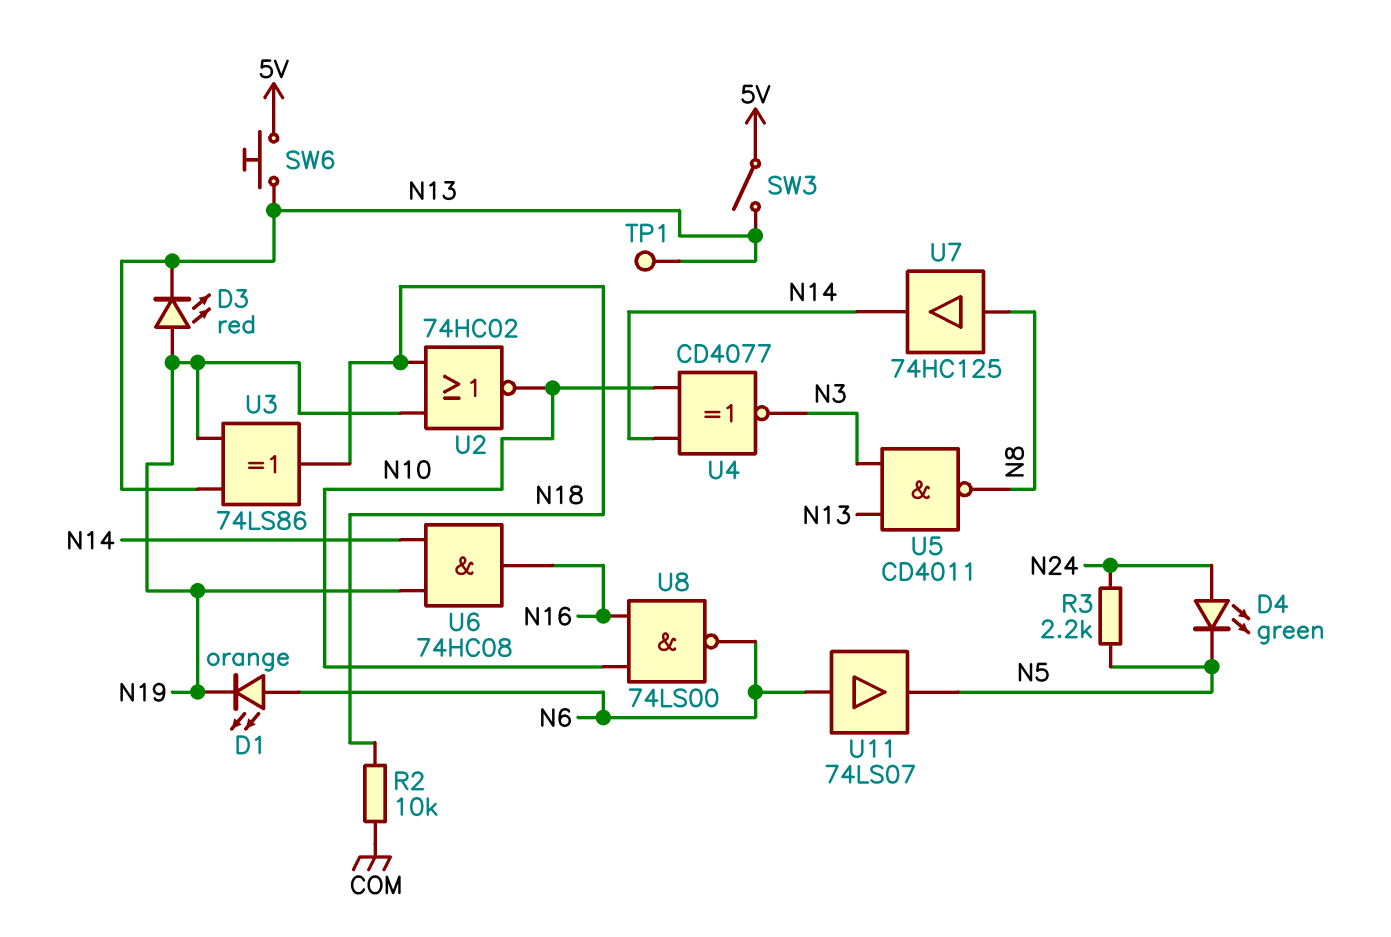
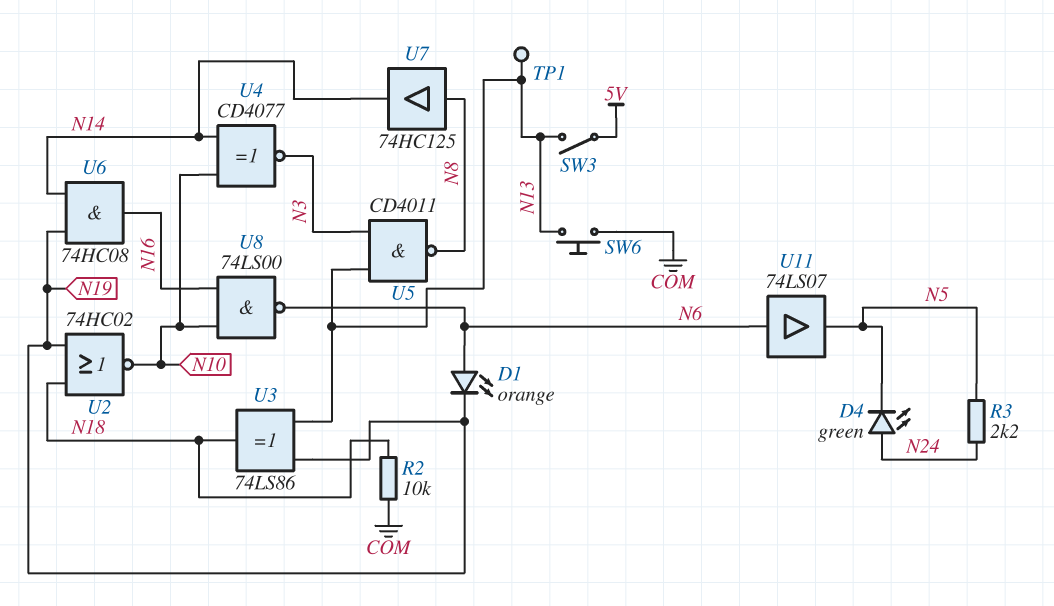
D3: LED red (A N19, K N13) -> none
SW6: button (5V, N13) -> button (COM, N13)

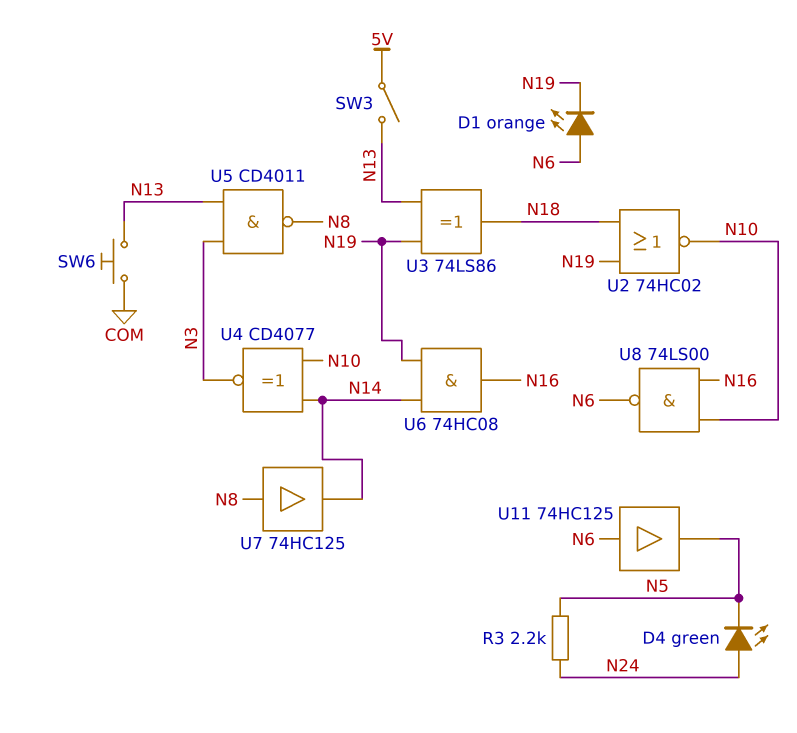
R2: 10k (COM, N18) -> none
TP1: test point (N13) -> none
U11: buffer 74LS07 (in N6, out N5) -> buffer 74HC125 (in N6, out N5)

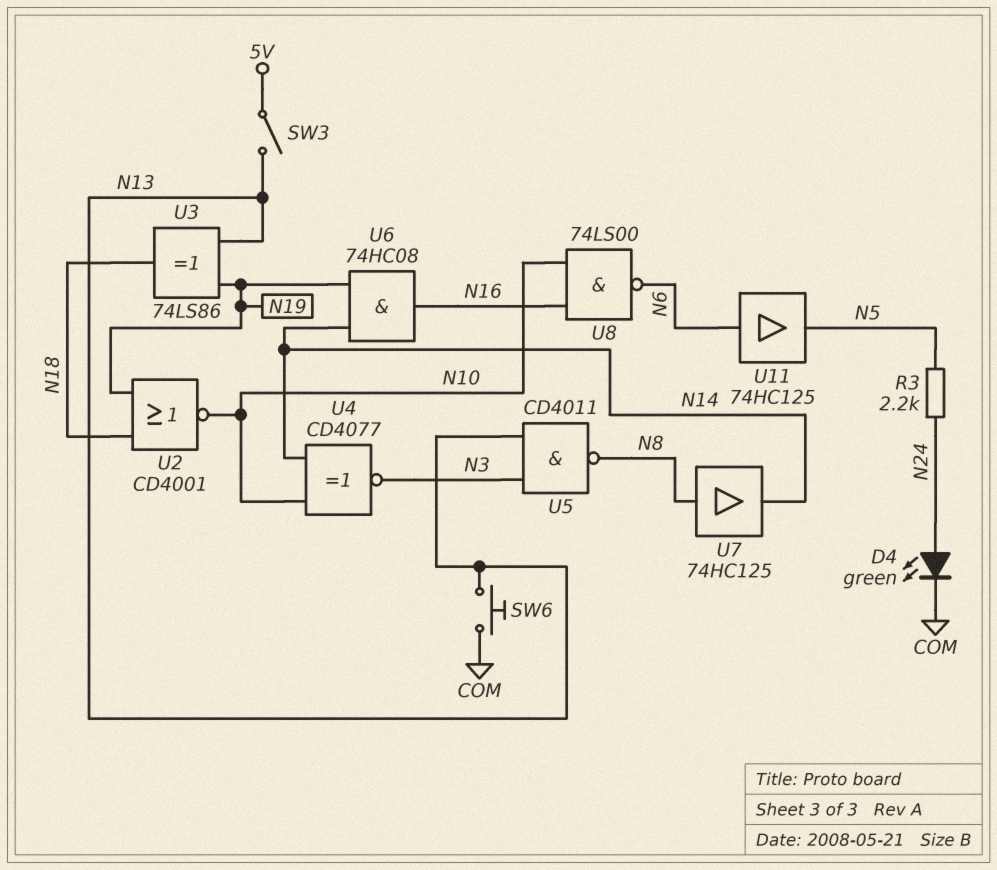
D1: LED orange (A N6, K N19) -> none
D4: LED green (A N24, K N5) -> LED green (A N24, K COM)
U2: NOR 74HC02 (in N18, in N19, out N10) -> NOR CD4001 (in N18, in N19, out N10)

